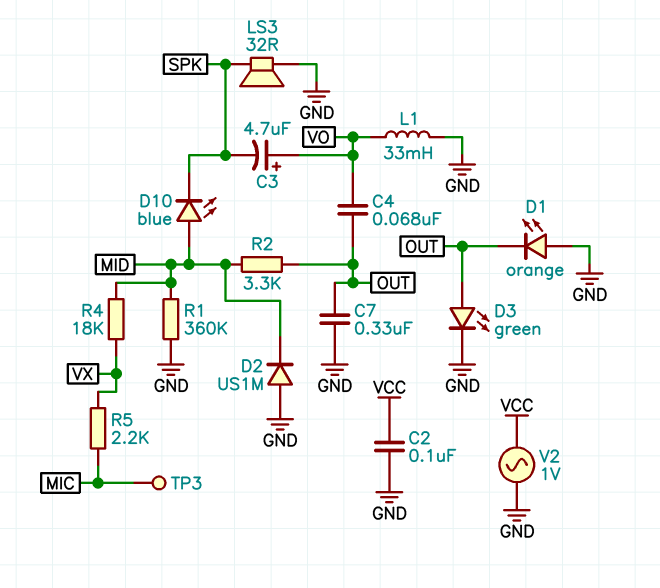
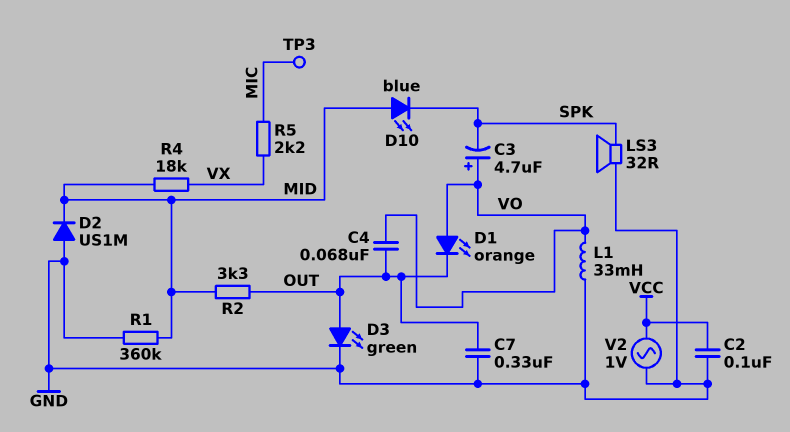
D1: LED orange (A GND, K OUT) -> LED orange (A VO, K OUT)

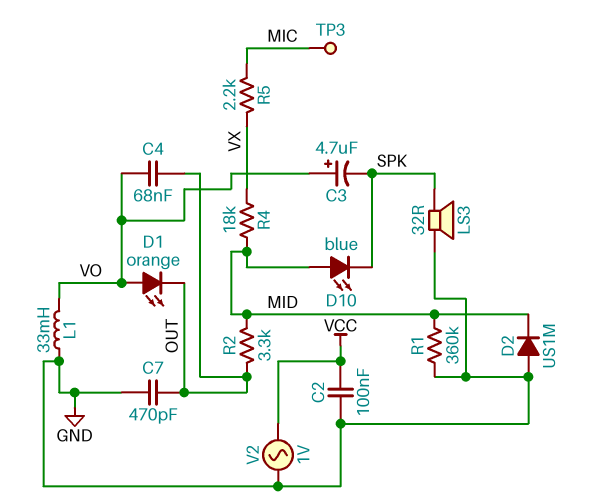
C7: 330nF (GND, OUT) -> 470pF (GND, OUT)
D3: LED green (A OUT, K GND) -> none

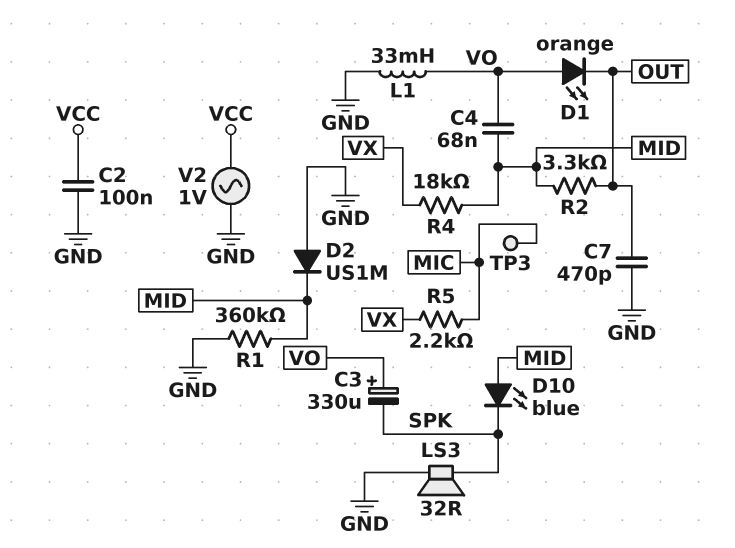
C3: 4.7uF (plus VO, minus SPK) -> 330uF (plus VO, minus SPK)
C4: 68nF (OUT, VO) -> 68nF (MID, VO)

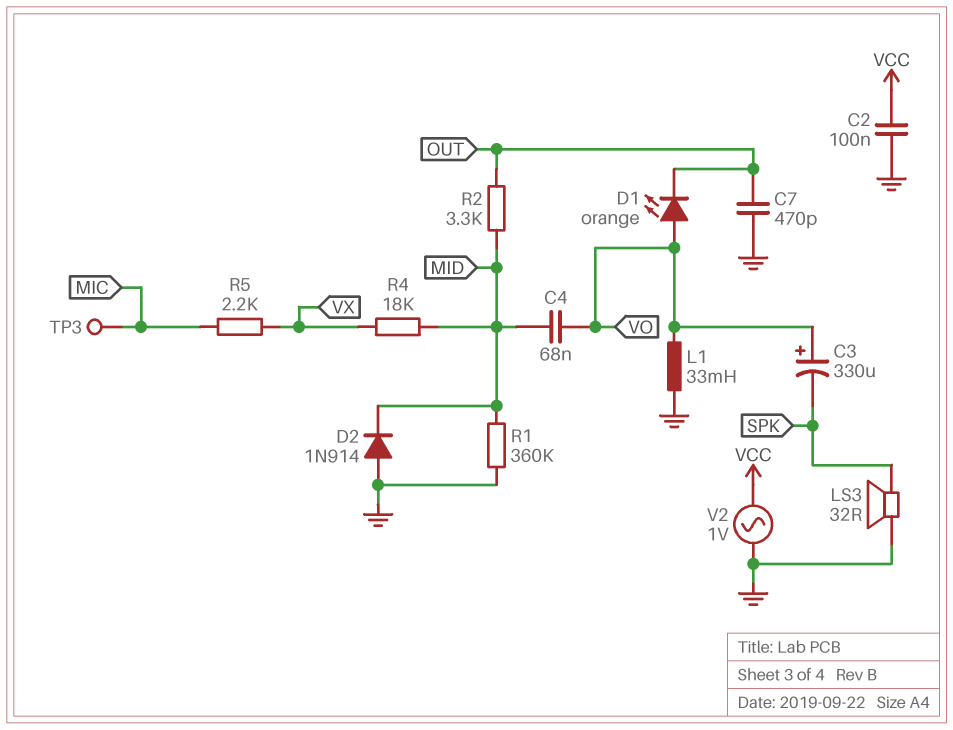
D2: diode US1M (A GND, K MID) -> diode 1N914 (A GND, K MID)
D10: LED blue (A MID, K SPK) -> none

